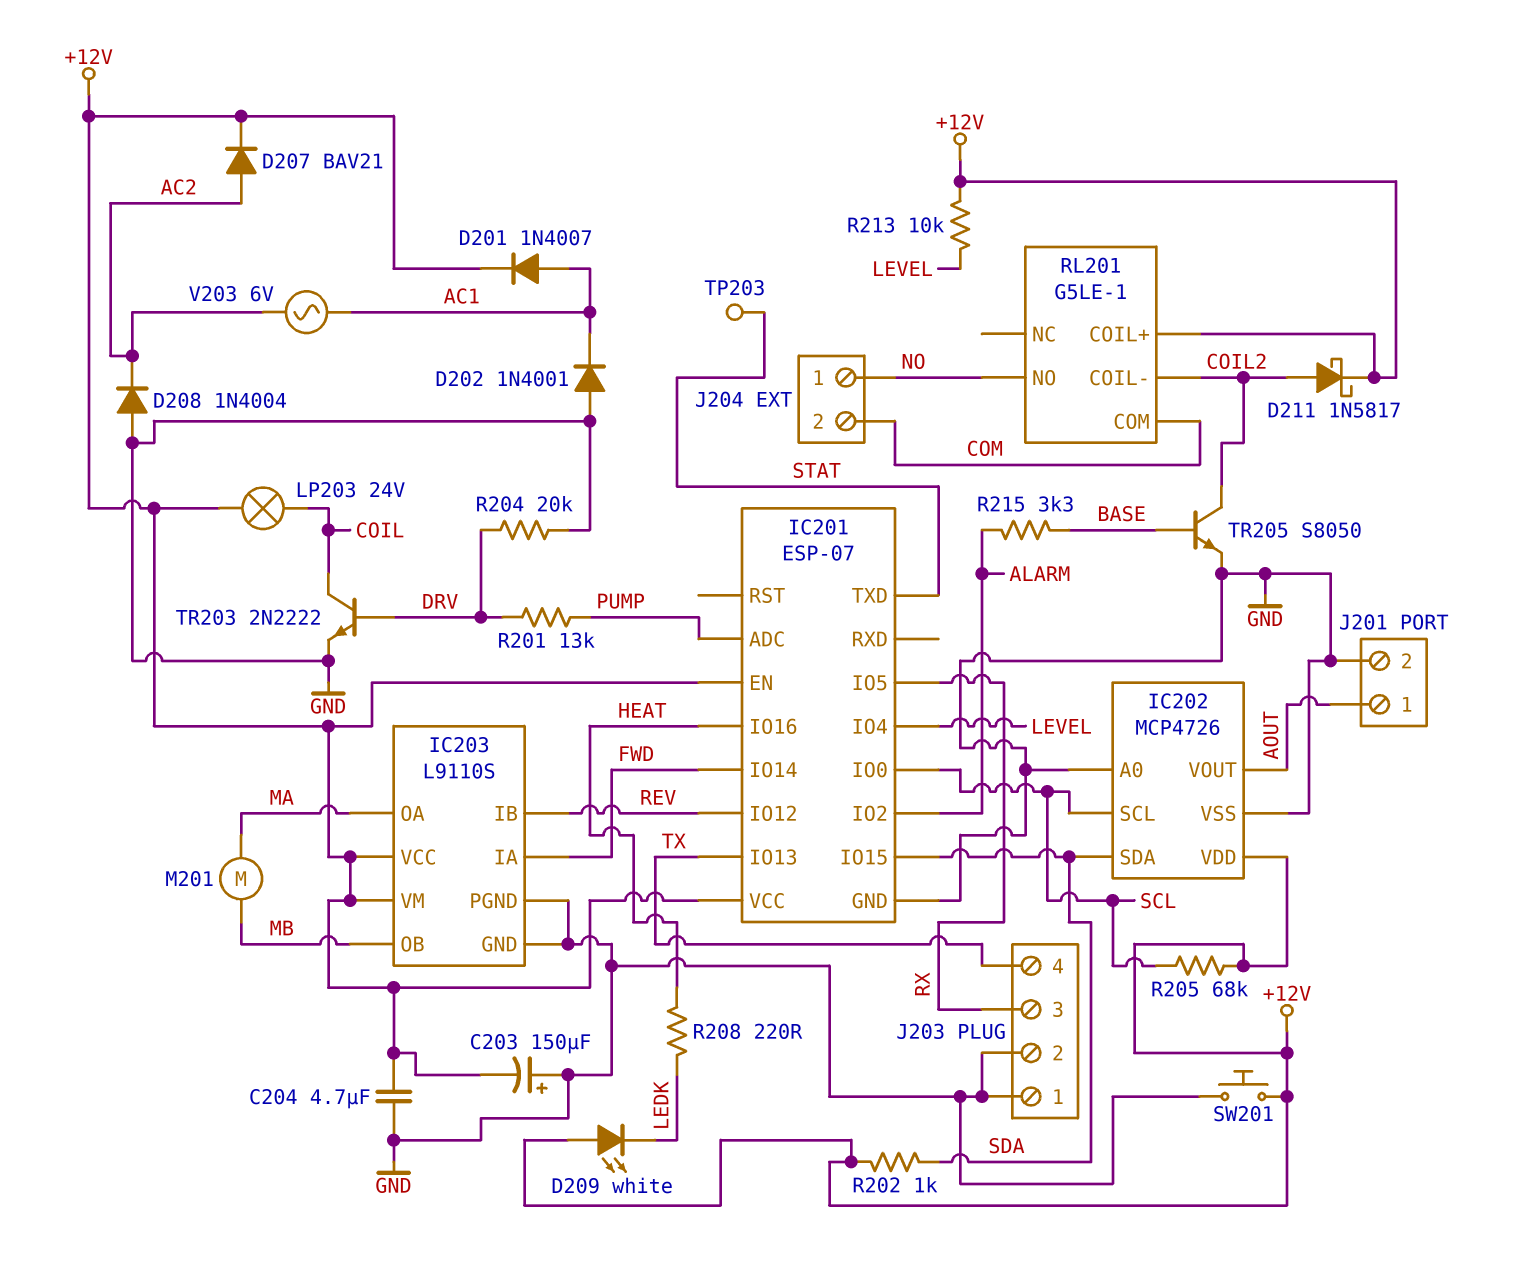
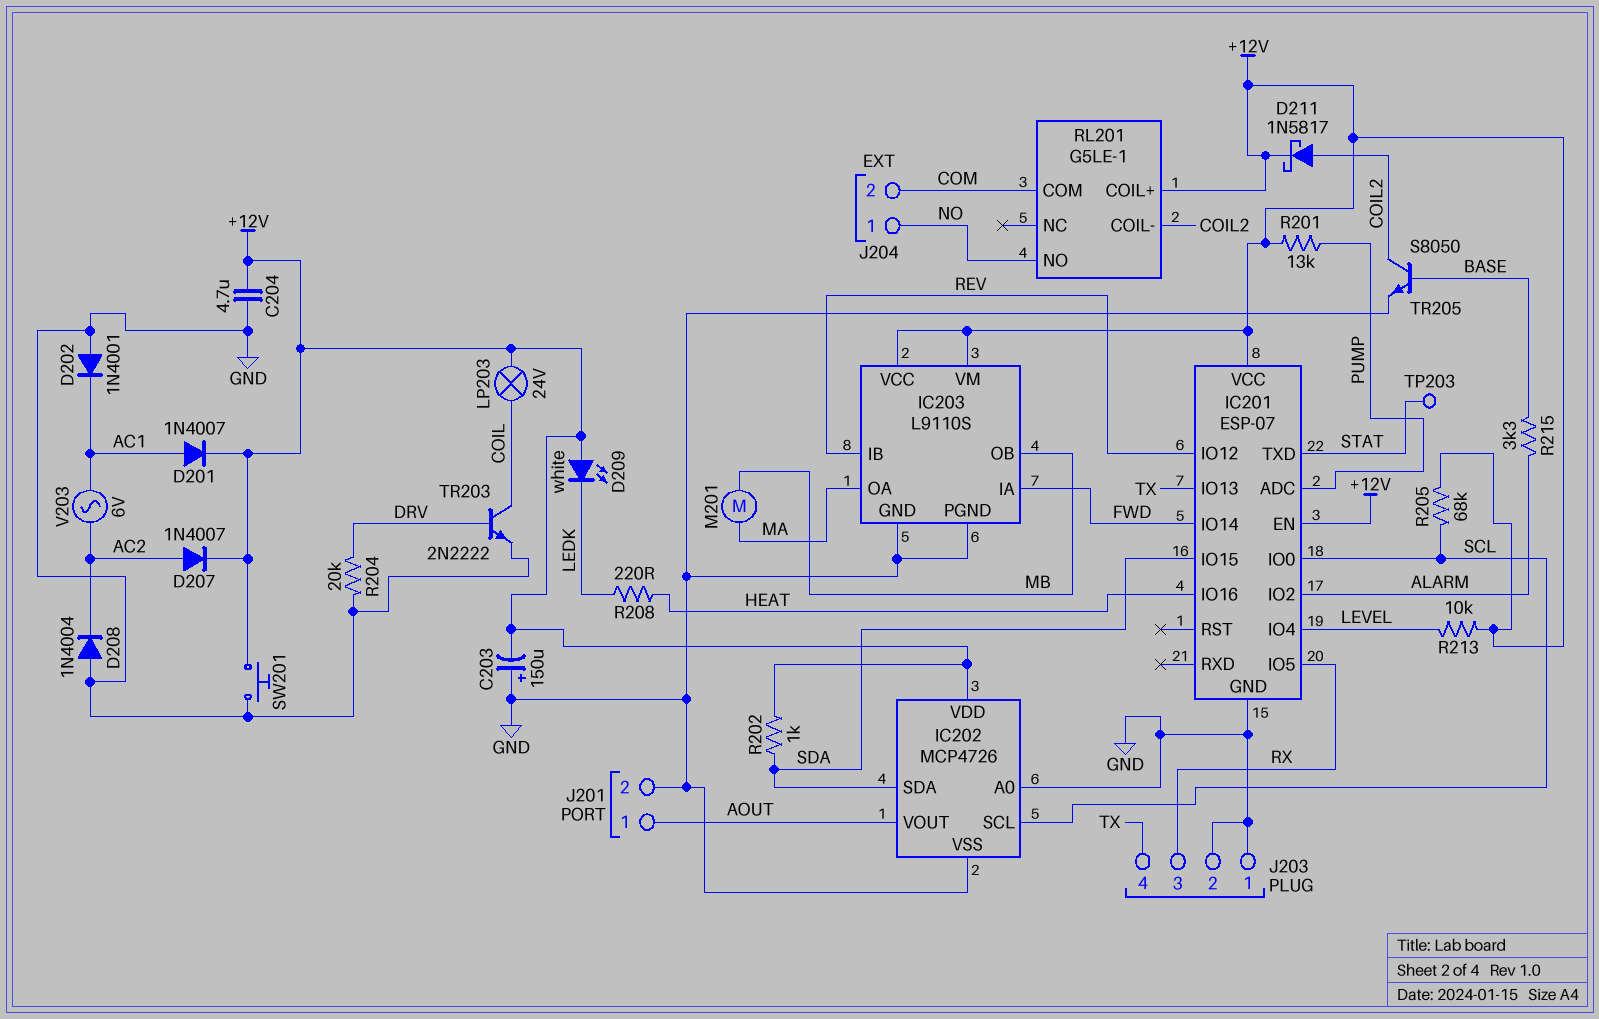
D207: diode BAV21 (A AC2, K +12V) -> diode 1N4007 (A AC2, K +12V)
R201: 13k (DRV, PUMP) -> 13k (+12V, PUMP)

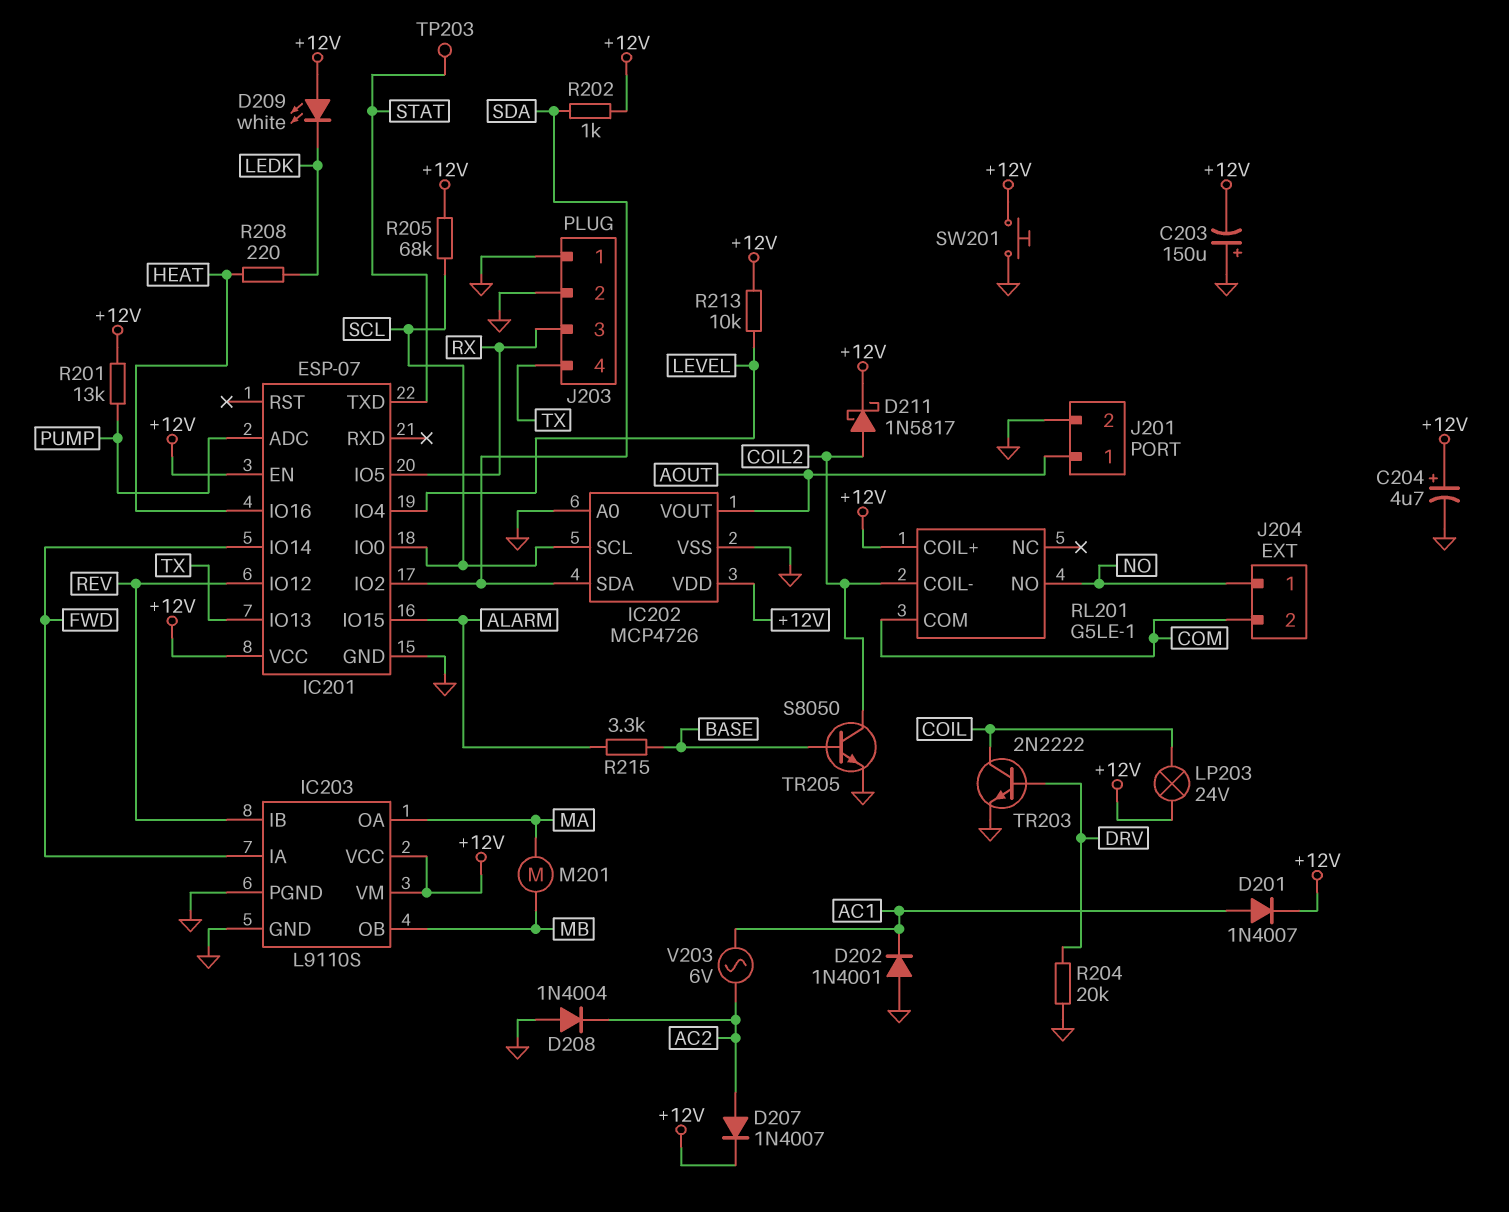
C204: 4.7uF (+12V, GND) -> 4.7uF (plus +12V, minus GND)
IC201 pin IO2: ALARM -> SDA
IC201 pin IO15: SDA -> ALARM

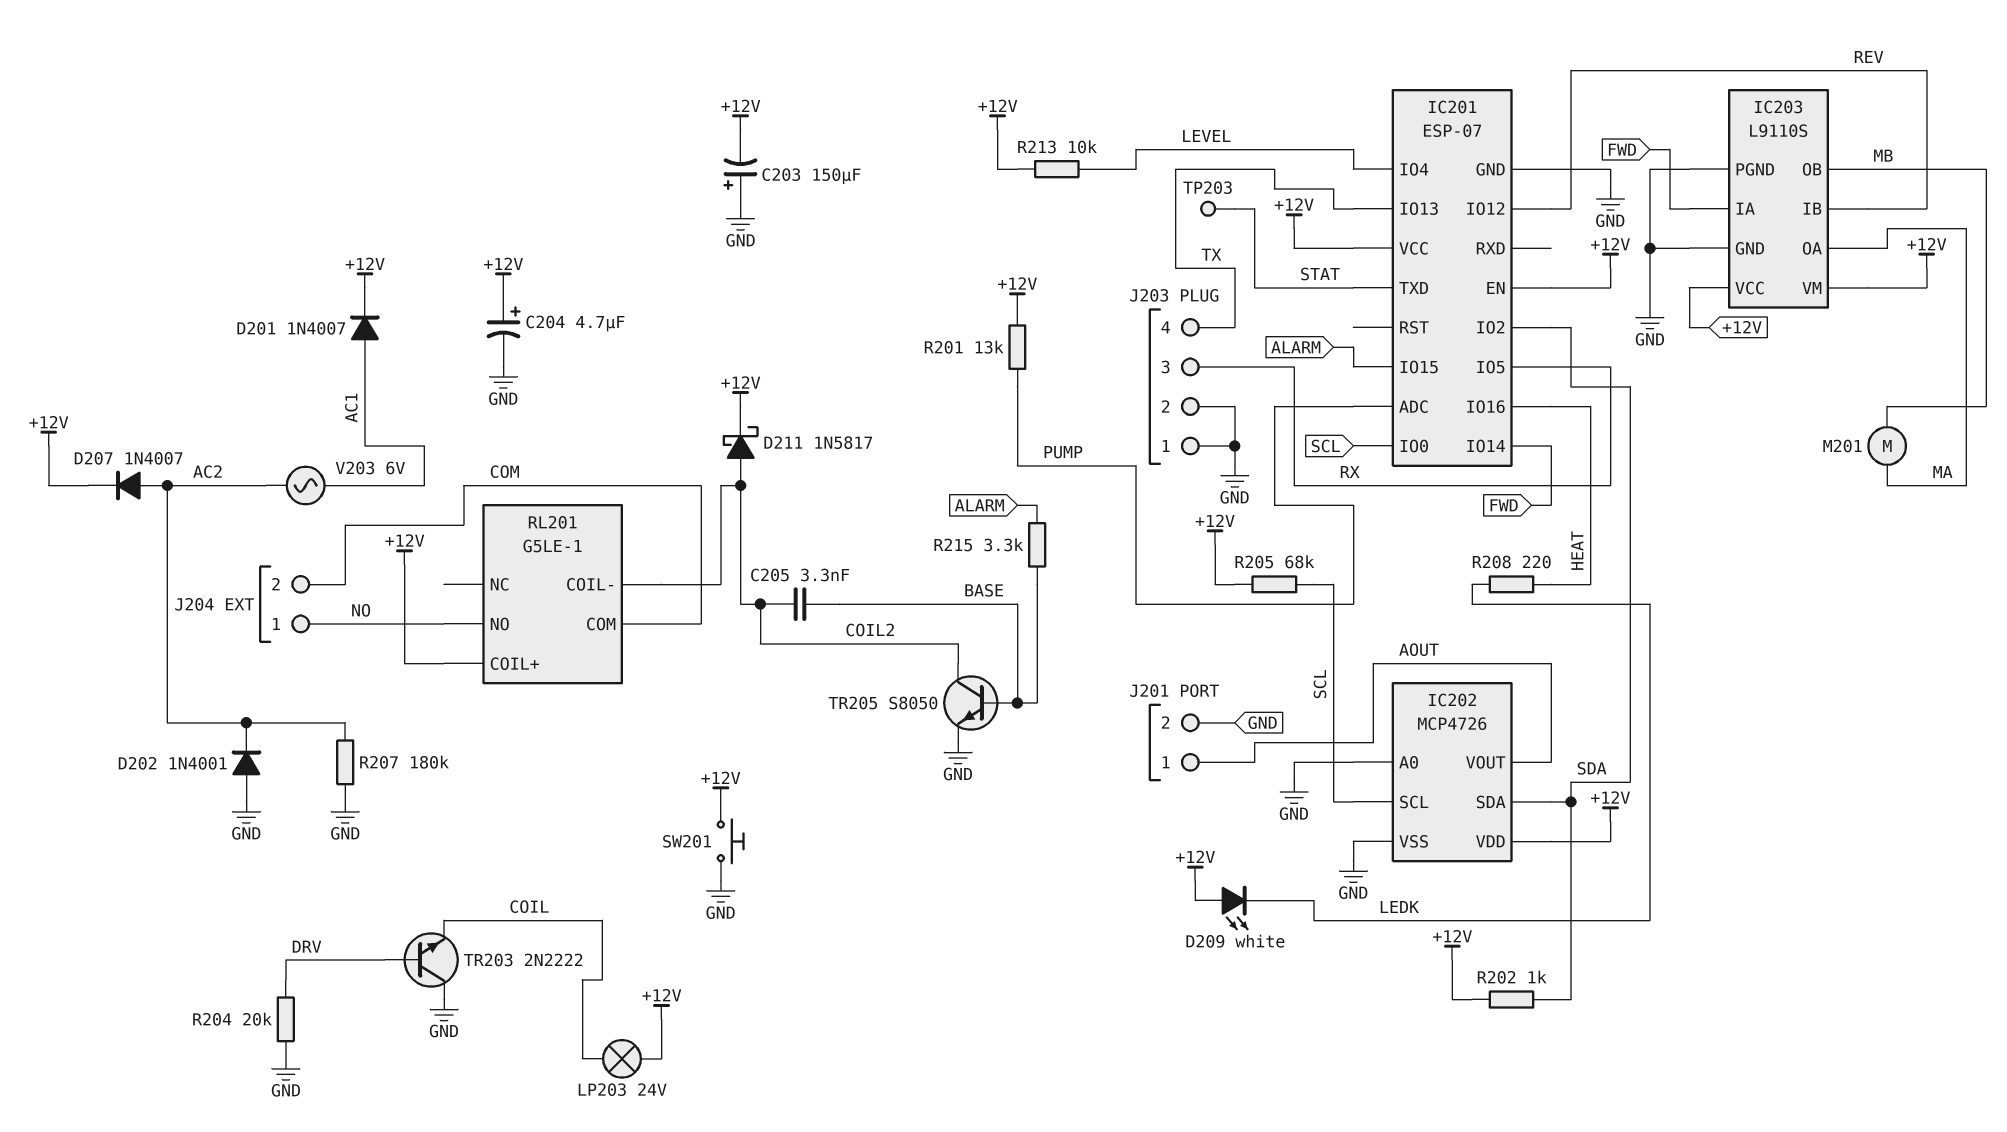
C205: none -> 3.3nF (BASE, COIL2)
D202: diode 1N4001 (A GND, K AC1) -> diode 1N4001 (A GND, K AC2)
D208: diode 1N4004 (A GND, K AC2) -> none
R207: none -> 180k (AC2, GND)
TR203: NPN 2N2222 (B DRV, C COIL, E GND) -> NPN 2N2222 (B DRV, C GND, E COIL)

